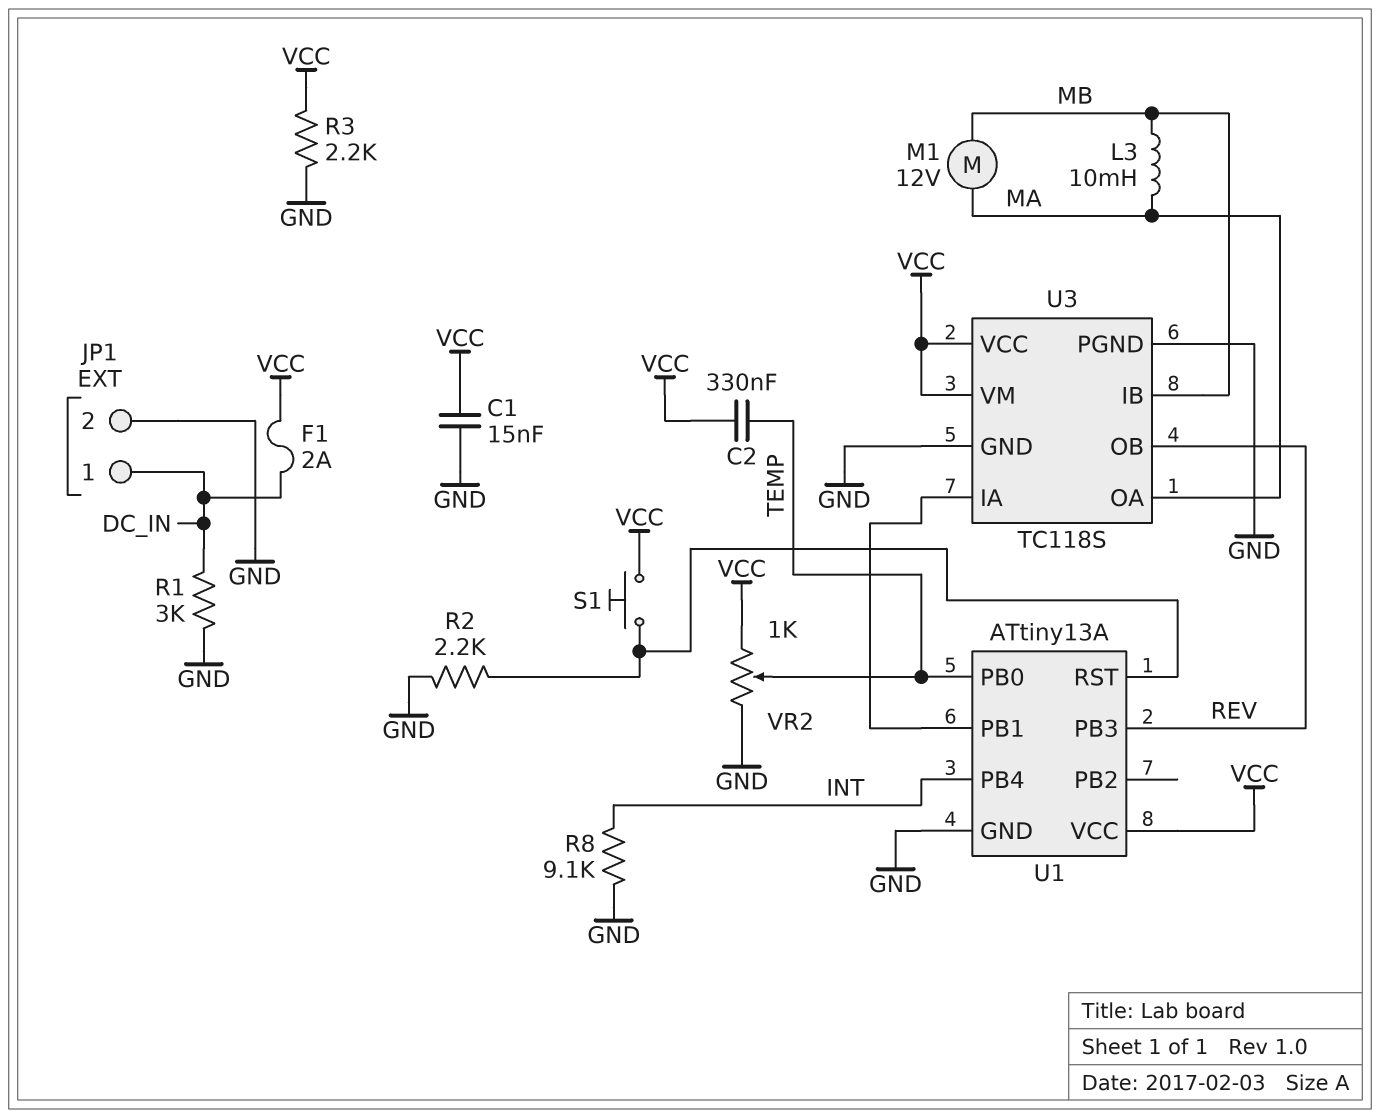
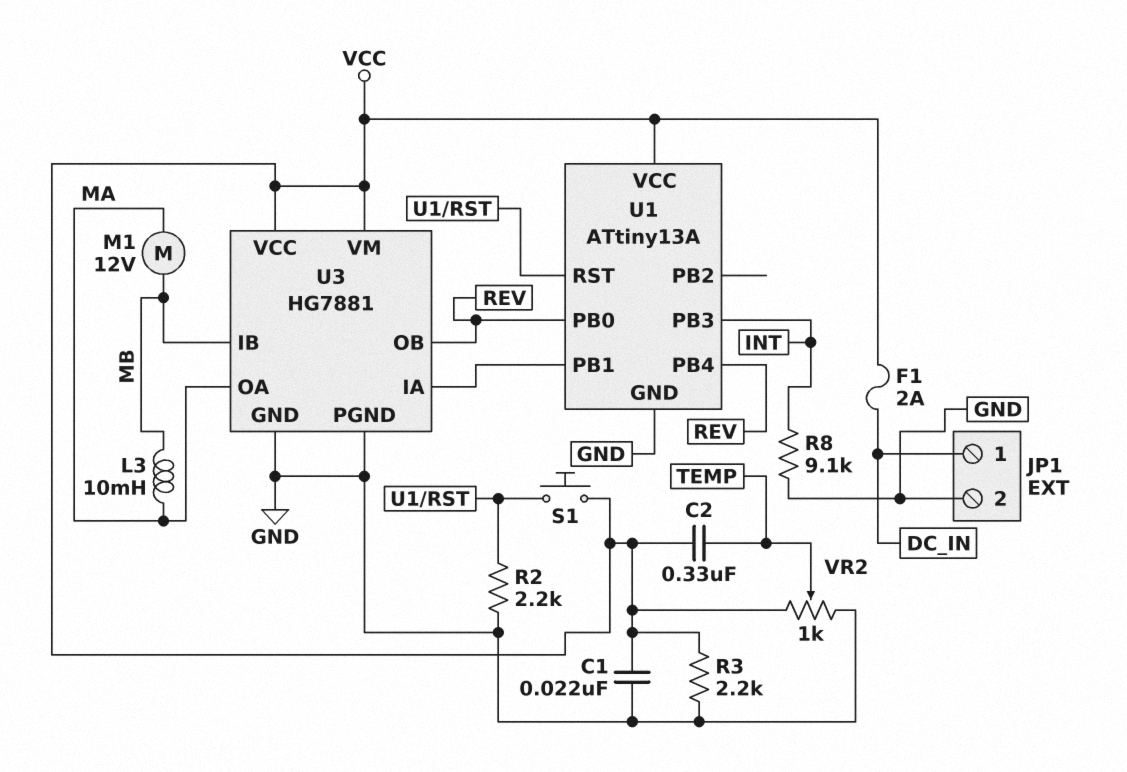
C1: 15nF (GND, VCC) -> 22nF (GND, VCC)
R1: 3k (DC_IN, GND) -> none
U1 pin PB0: TEMP -> REV
U1 pin PB3: REV -> INT
U1 pin PB4: INT -> REV
U3: TC118S -> HG7881

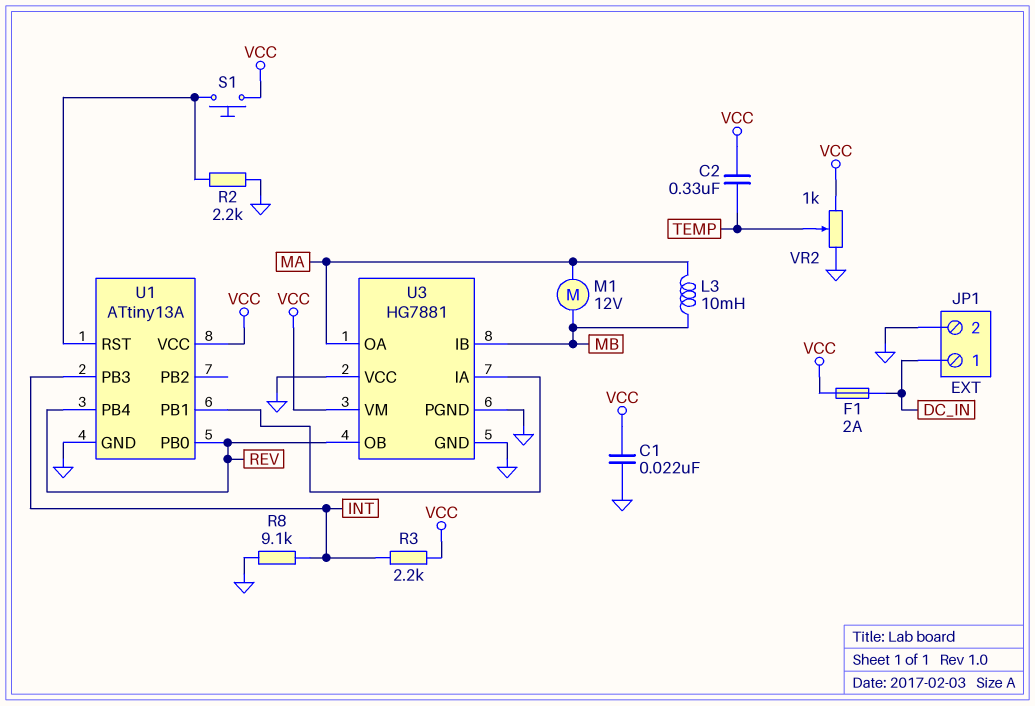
R3: 2.2k (GND, VCC) -> 2.2k (INT, VCC)
U3 pin VCC: VCC -> GND

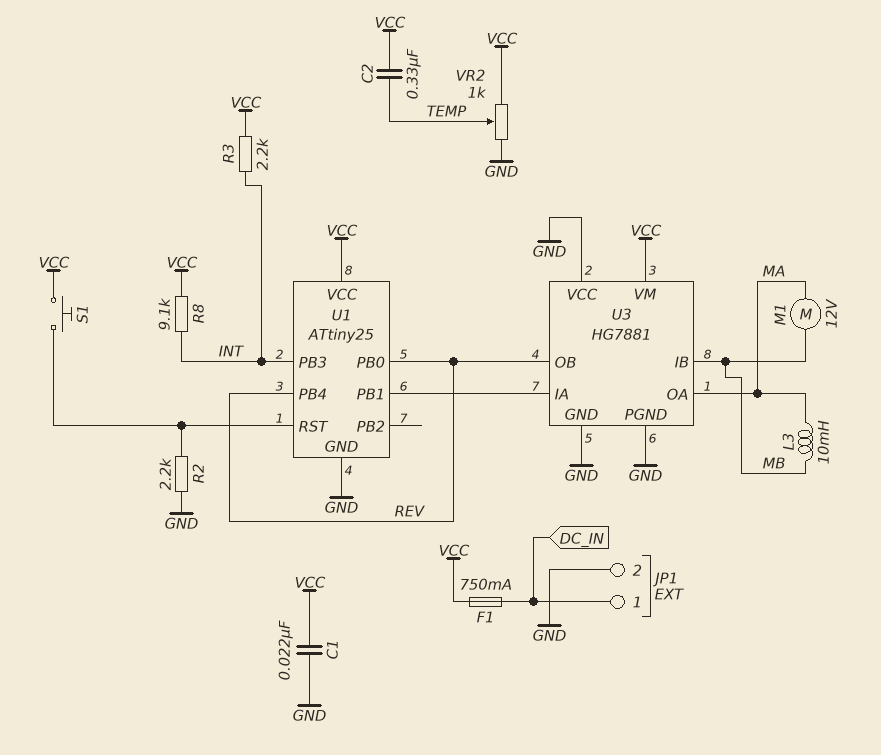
F1: 2A (DC_IN, VCC) -> 750mA (DC_IN, VCC)
R8: 9.1k (GND, INT) -> 9.1k (INT, VCC)
U1: ATtiny13A -> ATtiny25

